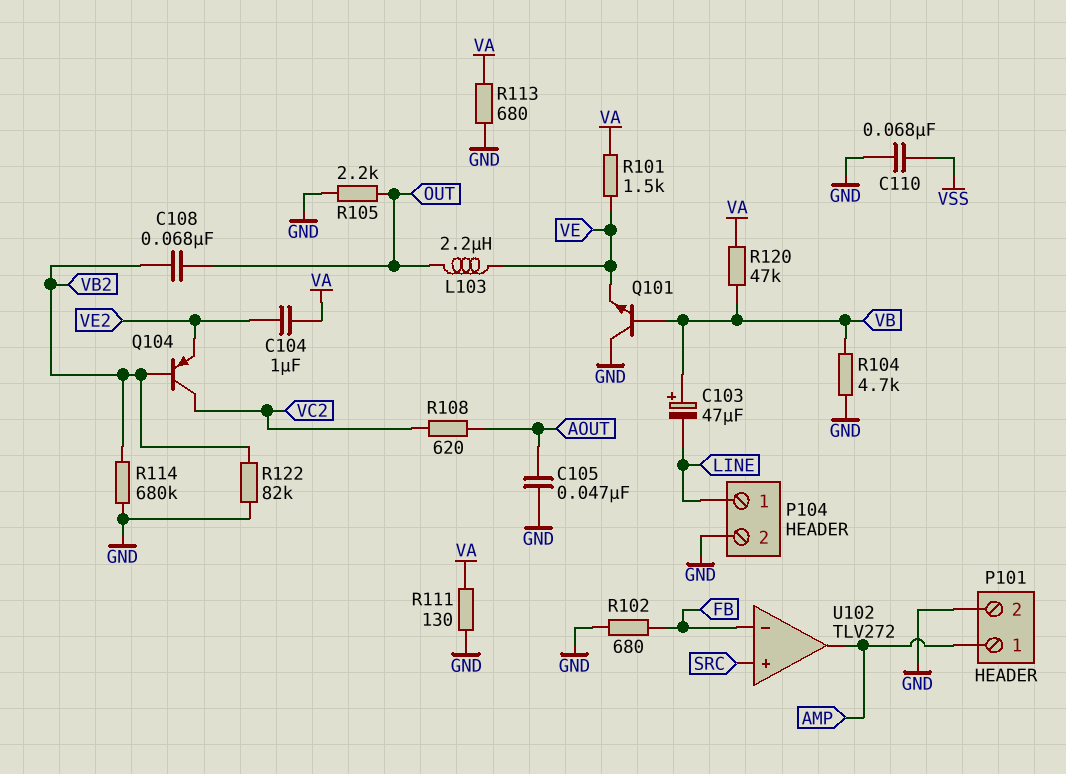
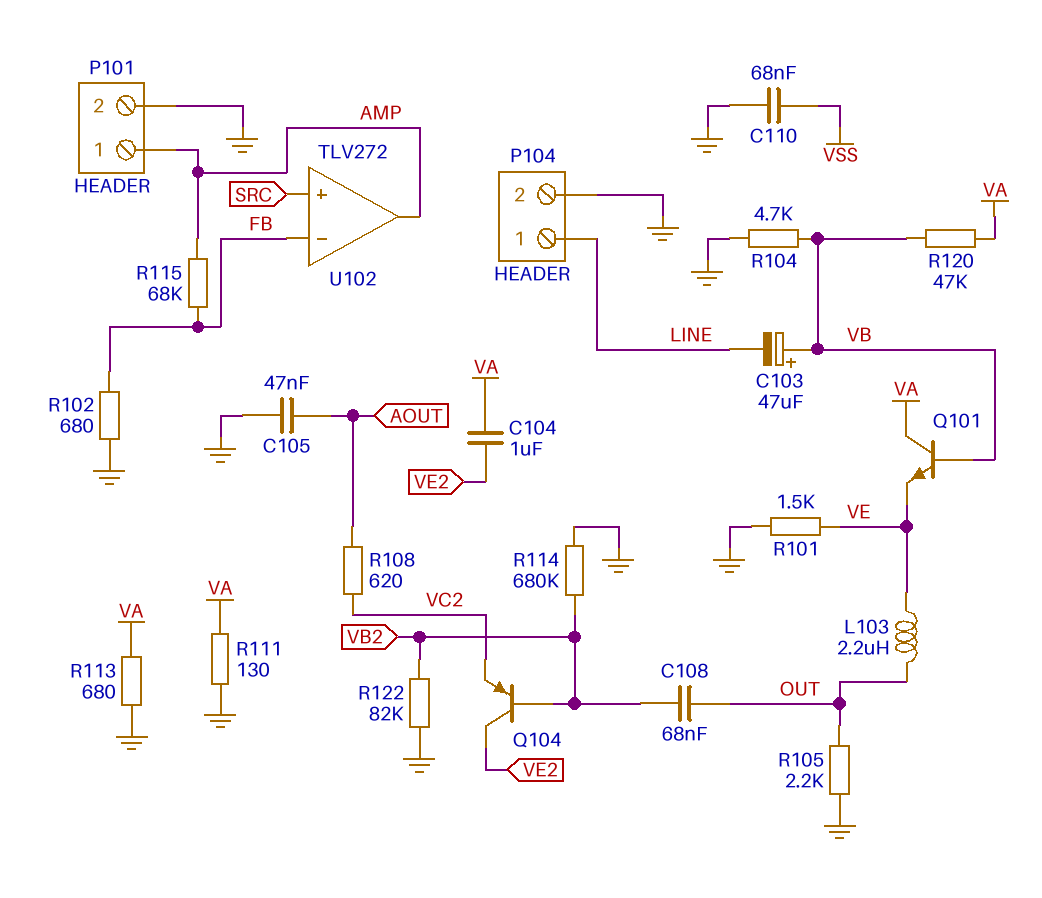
Q101: NPN (B VB, C GND, E VE) -> NPN (B VB, C VA, E VE)
Q104: PNP (B VB2, C VC2, E VE2) -> PNP (B VB2, C VE2, E VC2)
R101: 1.5k (VA, VE) -> 1.5k (GND, VE)
R115: none -> 68k (AMP, FB)

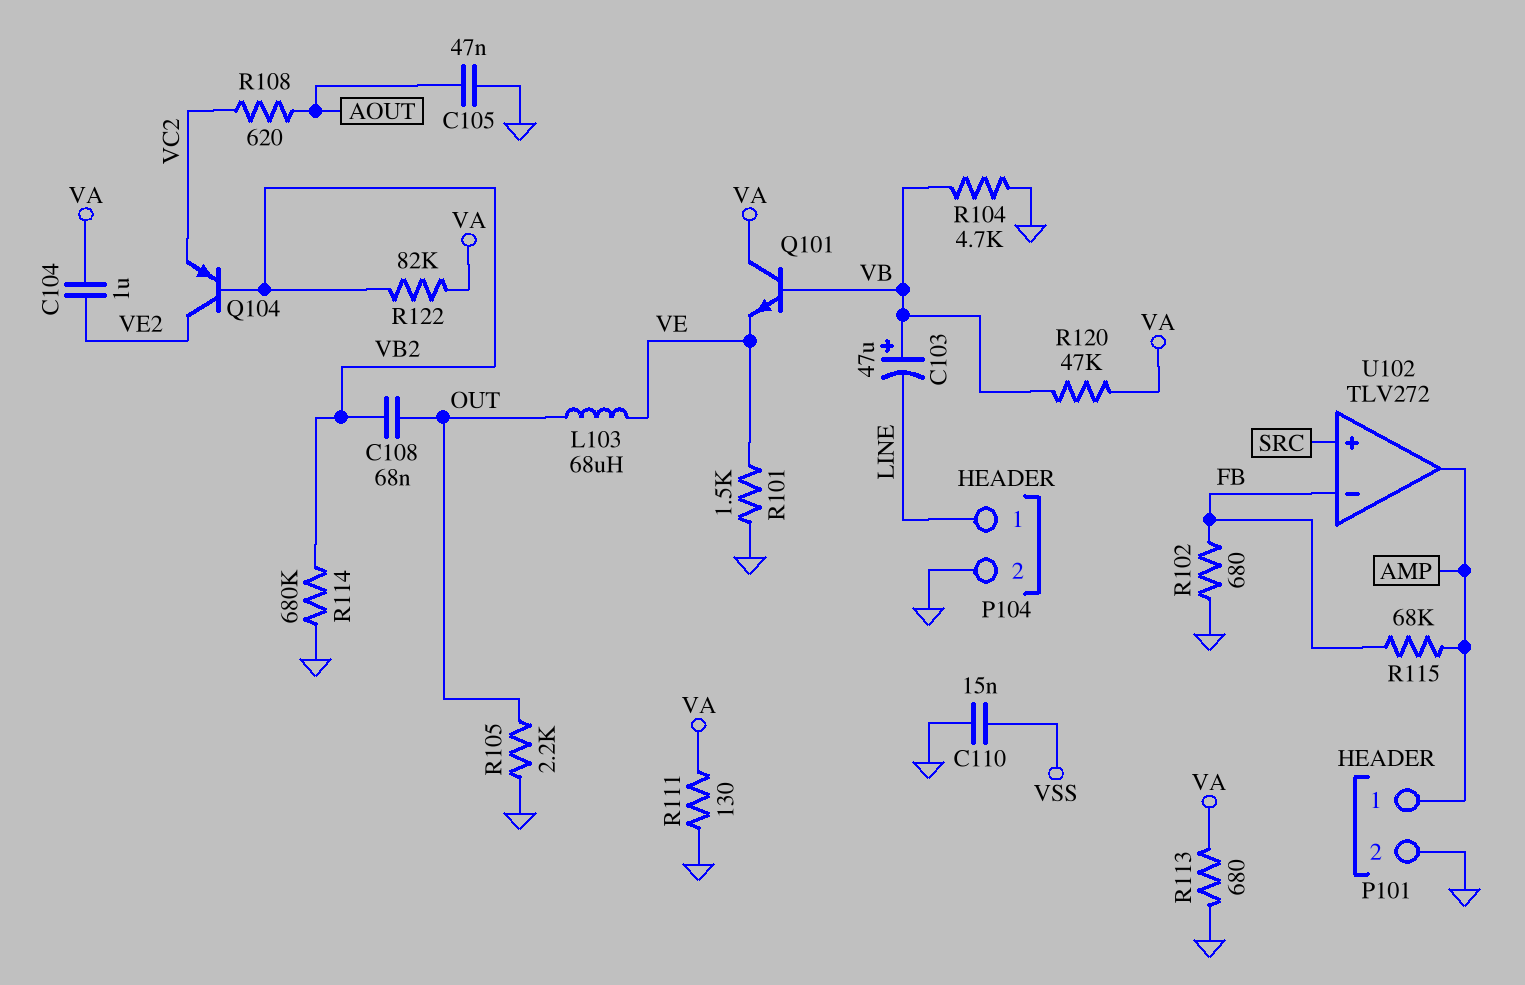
C110: 68nF (GND, VSS) -> 15nF (GND, VSS)
L103: 2.2uH (OUT, VE) -> 68uH (OUT, VE)
R122: 82k (GND, VB2) -> 82k (VA, VB2)

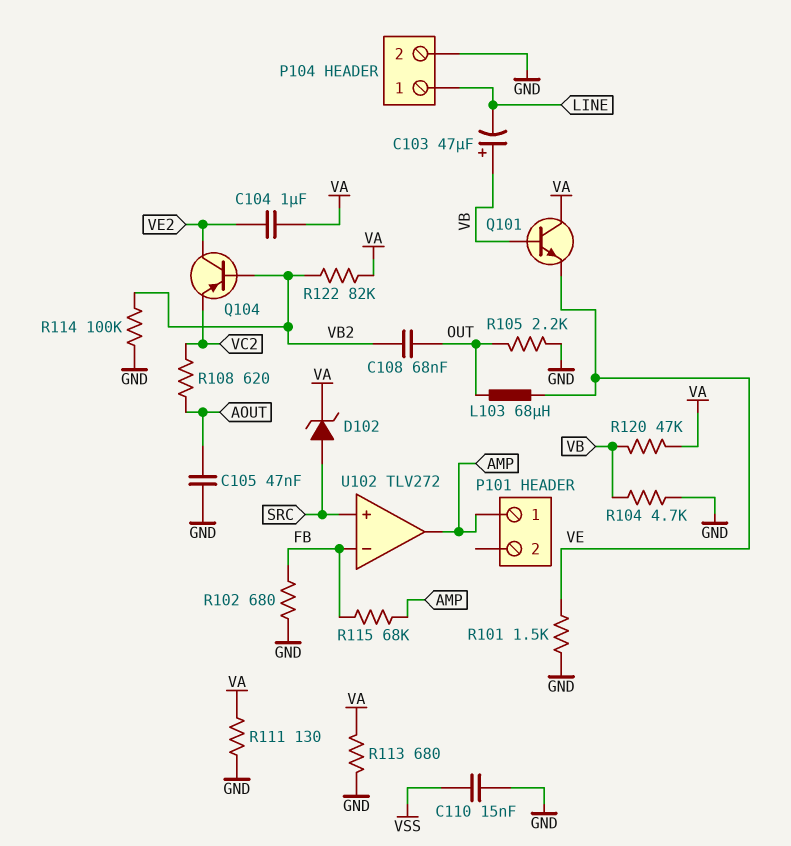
D102: none -> zener (A SRC, K VA)
P101 pin 2: GND -> none
R114: 680k (GND, VB2) -> 100k (GND, VB2)

